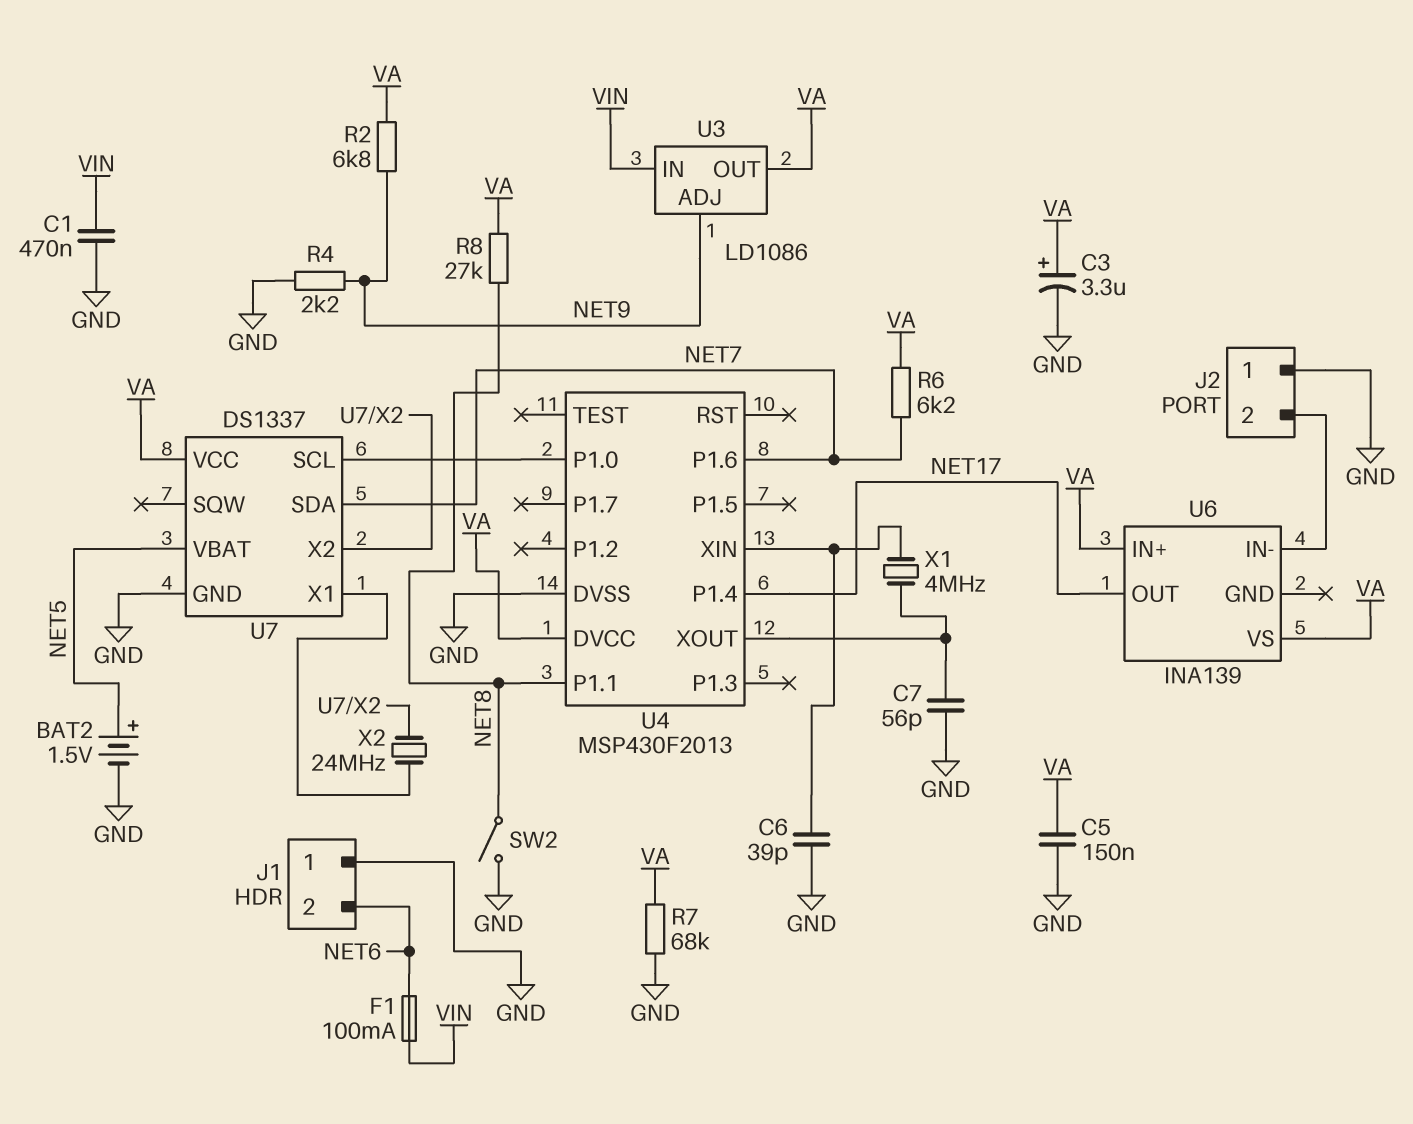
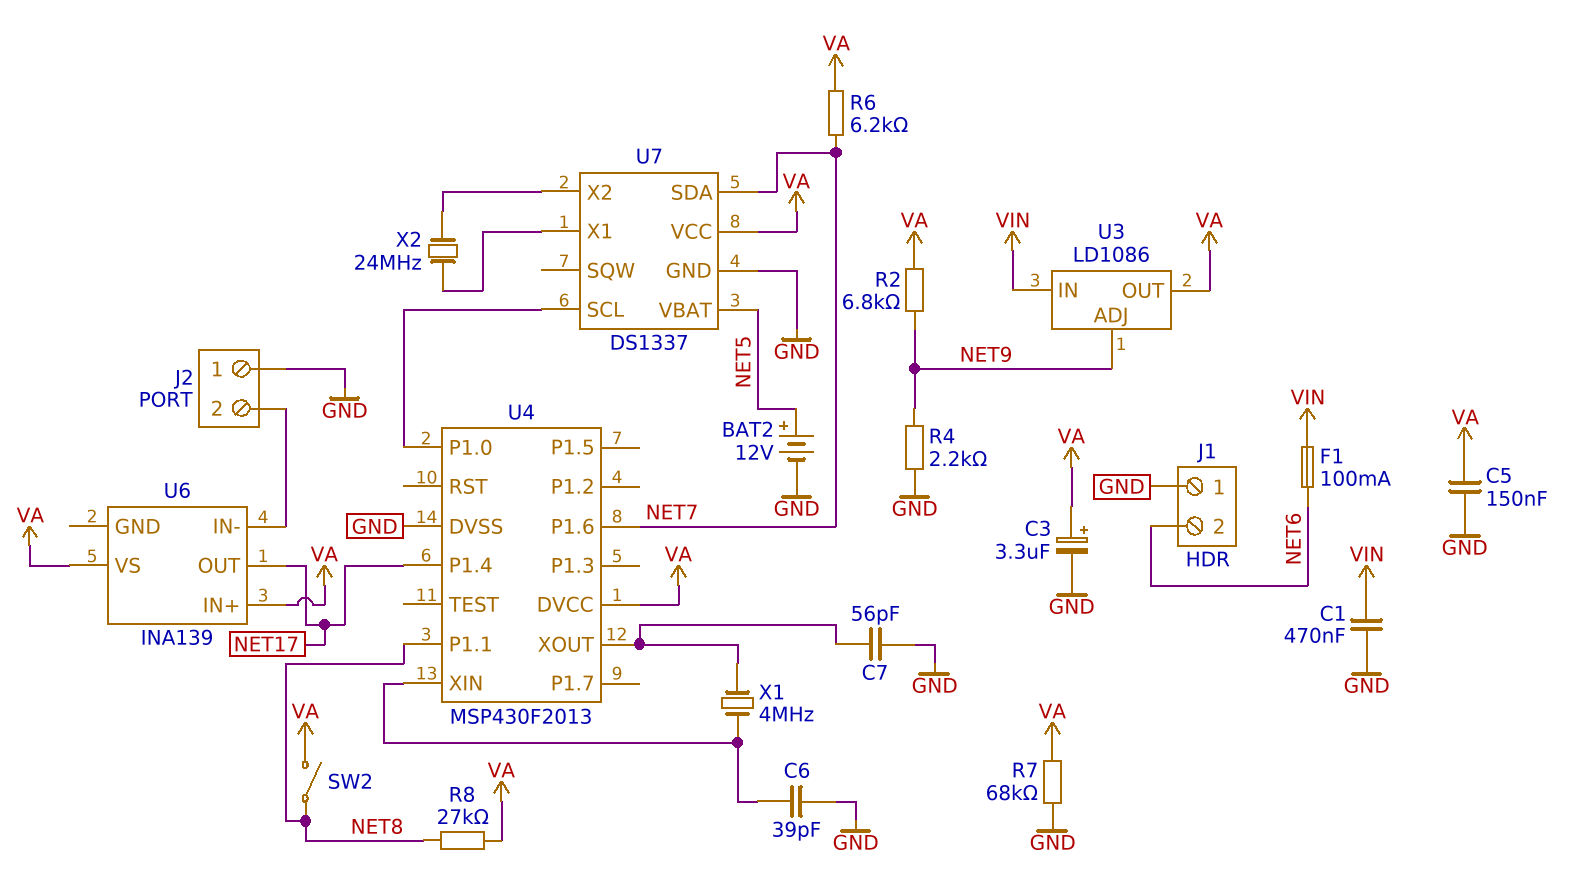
BAT2: 1.5V (plus NET5, minus GND) -> 12V (plus NET5, minus GND)
SW2: switch (GND, NET8) -> switch (NET8, VA)

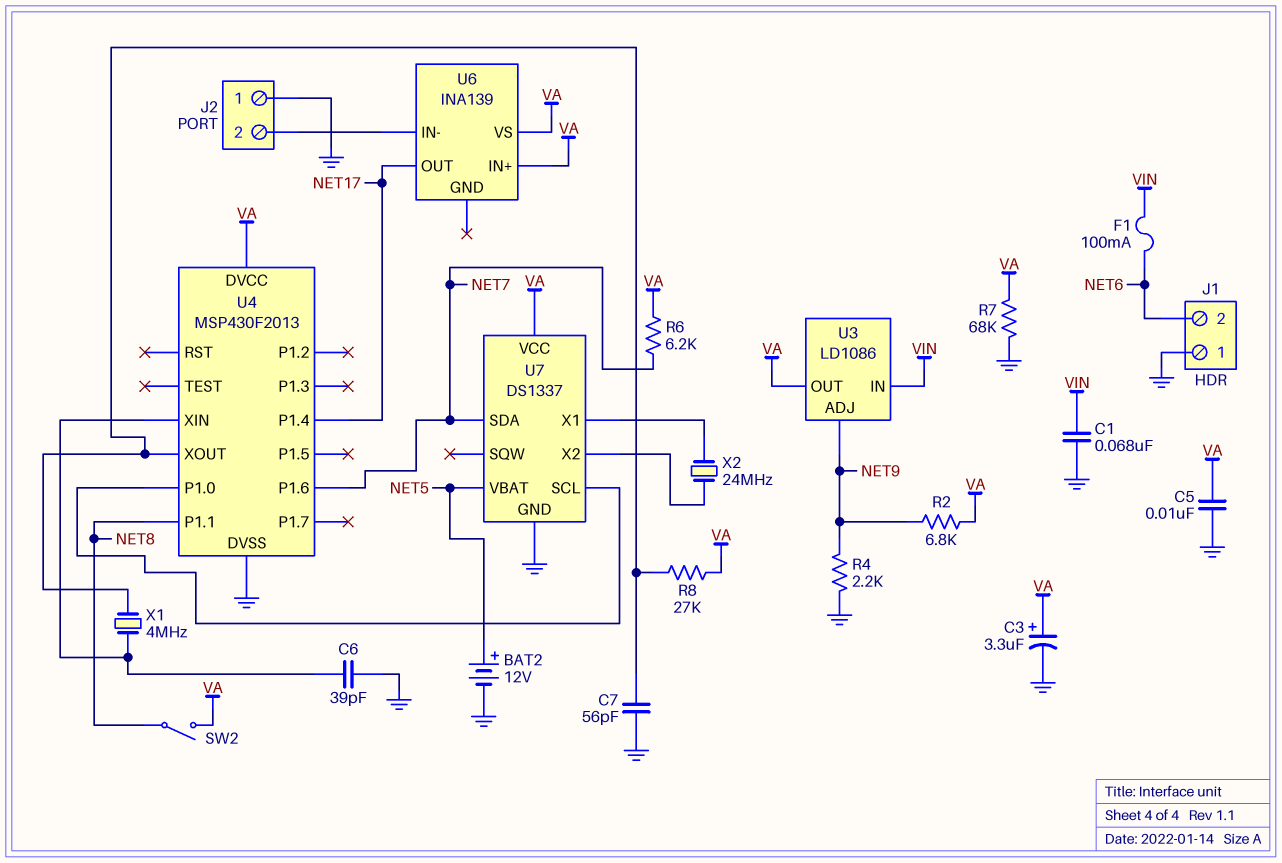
C1: 470nF (GND, VIN) -> 68nF (GND, VIN)
C5: 150nF (GND, VA) -> 10nF (GND, VA)
R8: 27k (NET8, VA) -> 27k (U4/XOUT, VA)

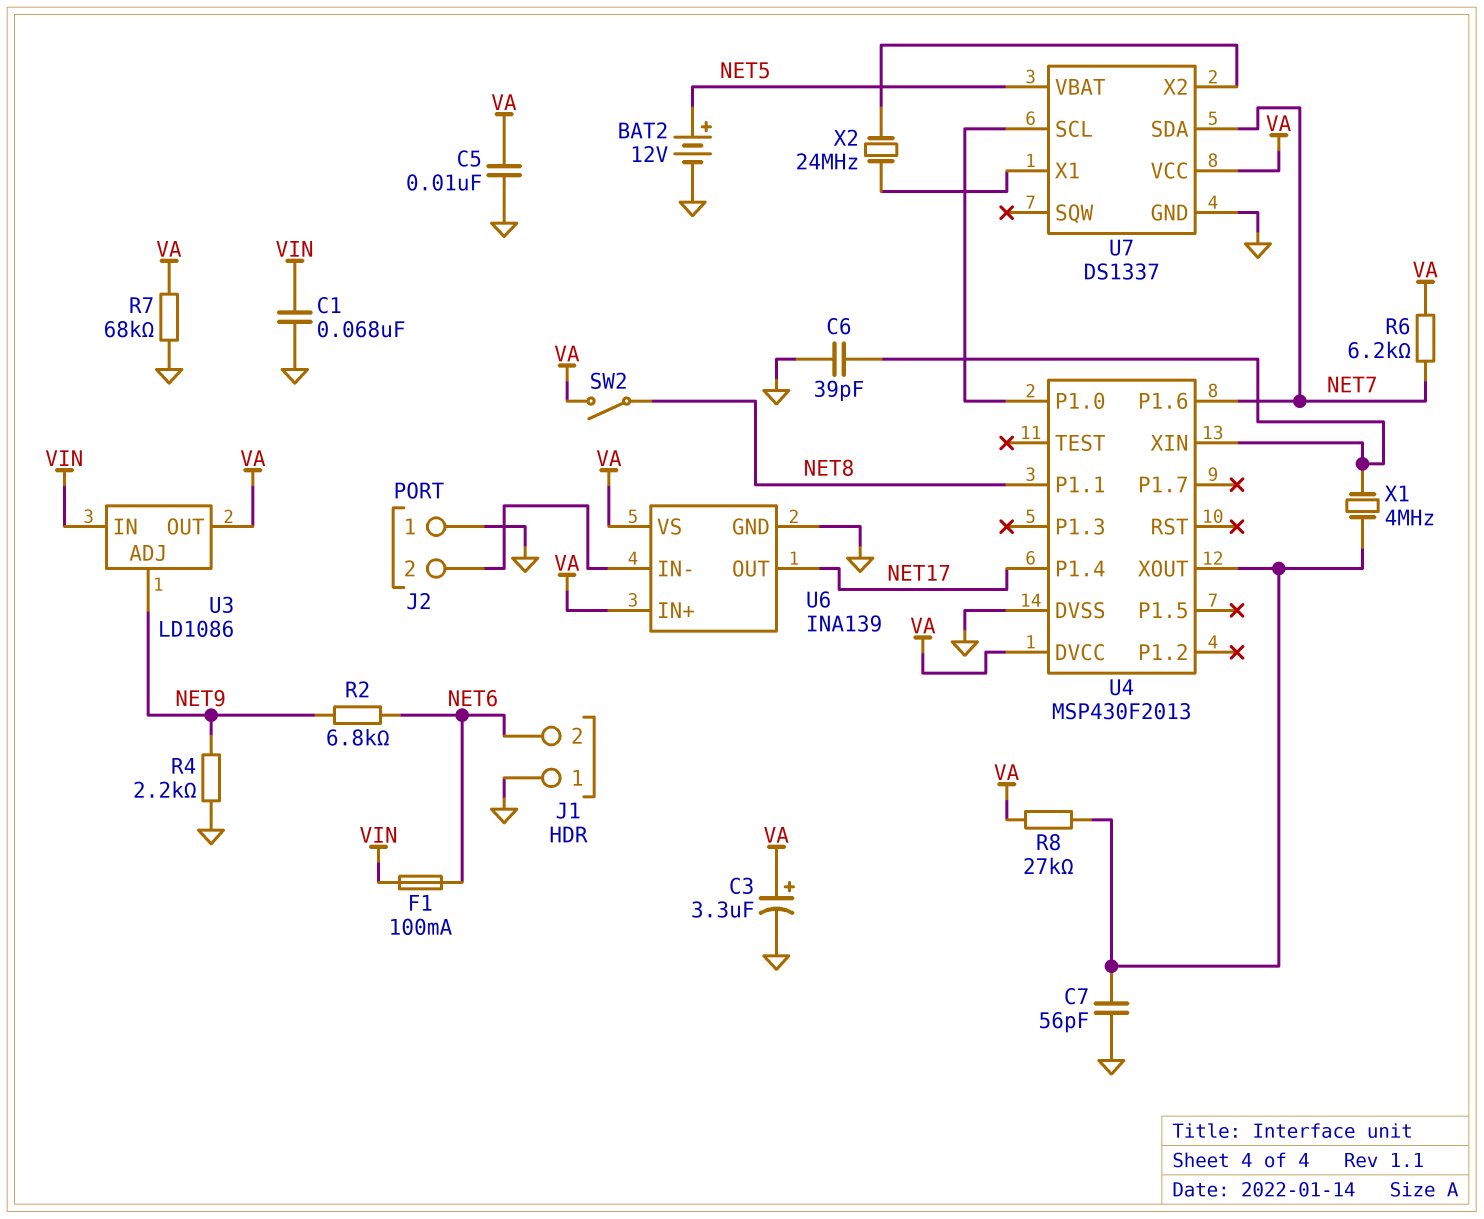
R2: 6.8k (NET9, VA) -> 6.8k (NET6, NET9)
U6 pin GND: none -> GND

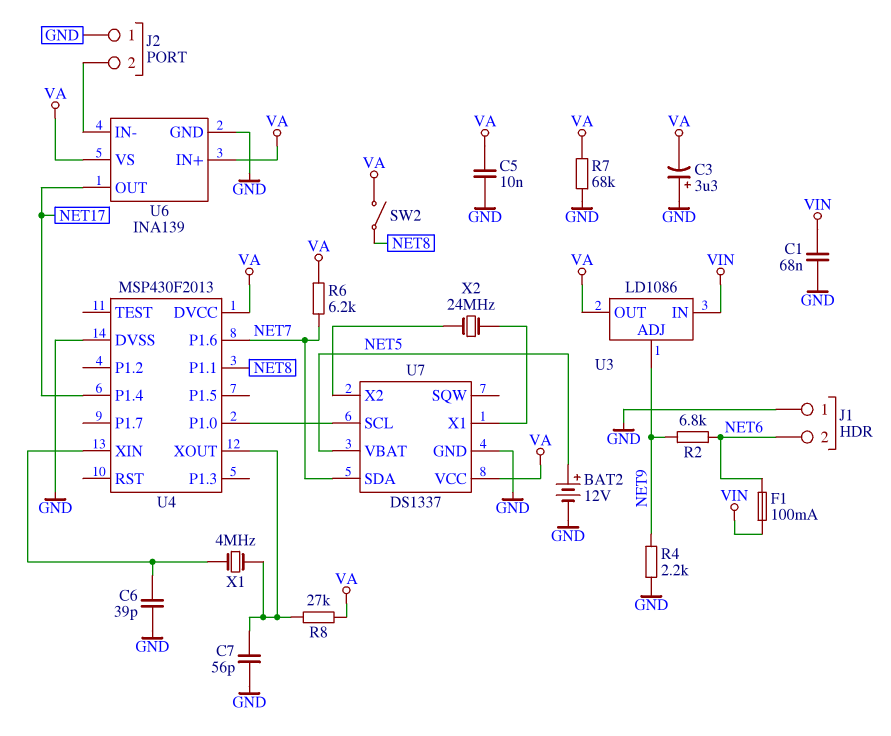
C3: 3.3uF (plus VA, minus GND) -> 3.3uF (plus GND, minus VA)

